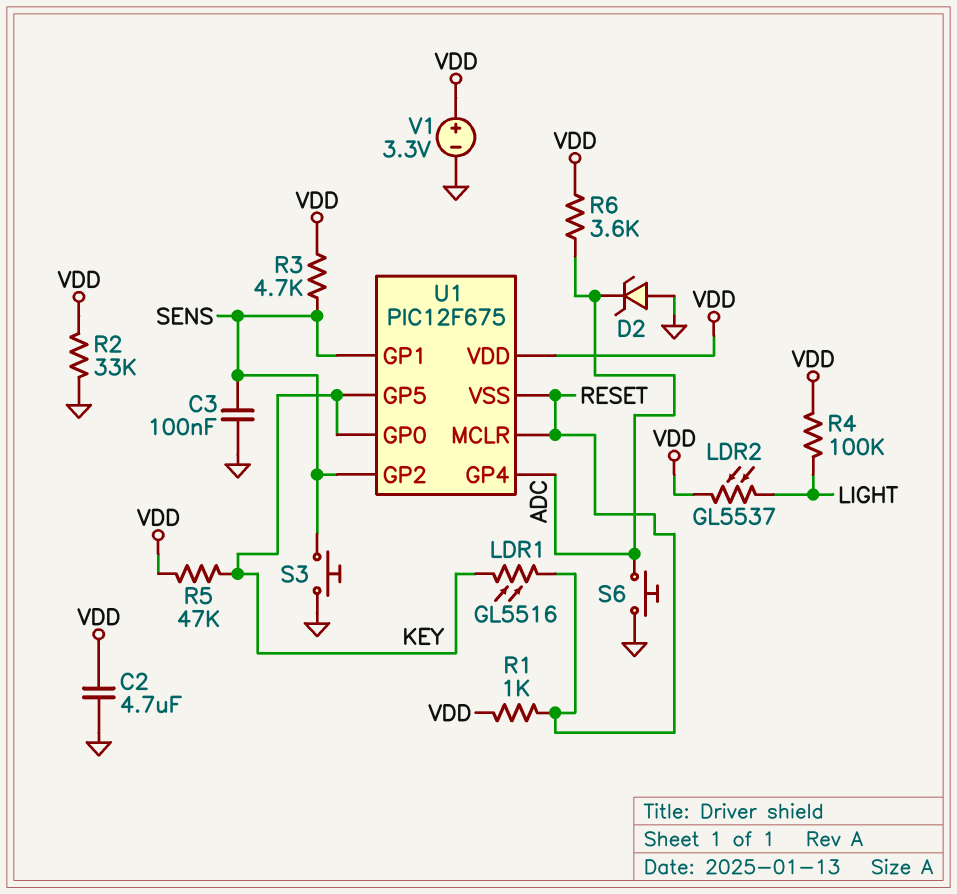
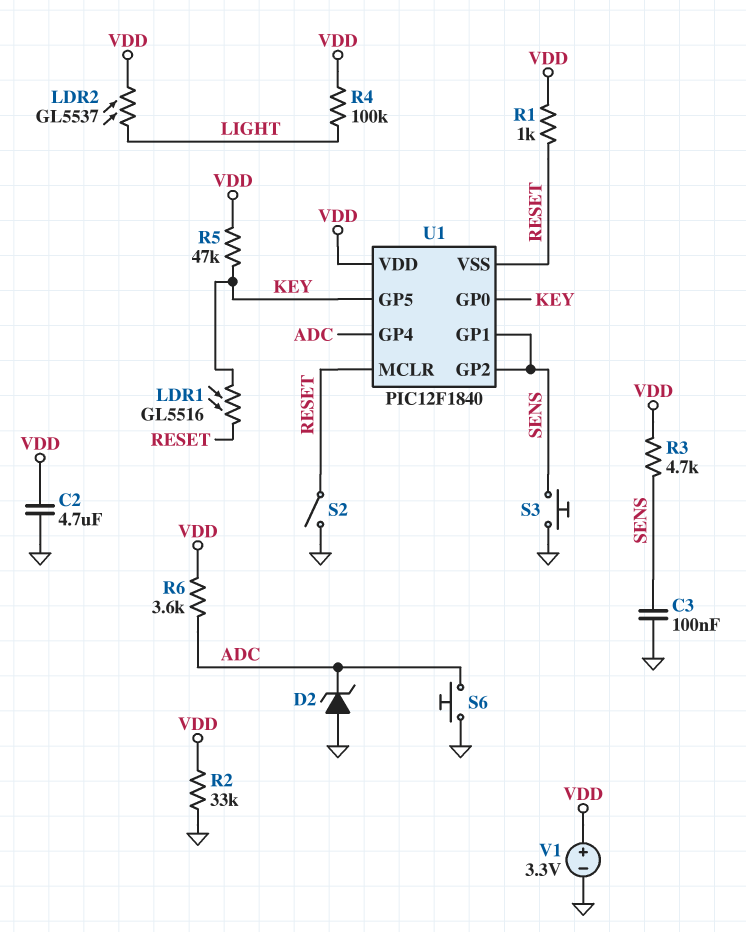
S2: none -> switch (GND, RESET)
U1: PIC12F675 -> PIC12F1840

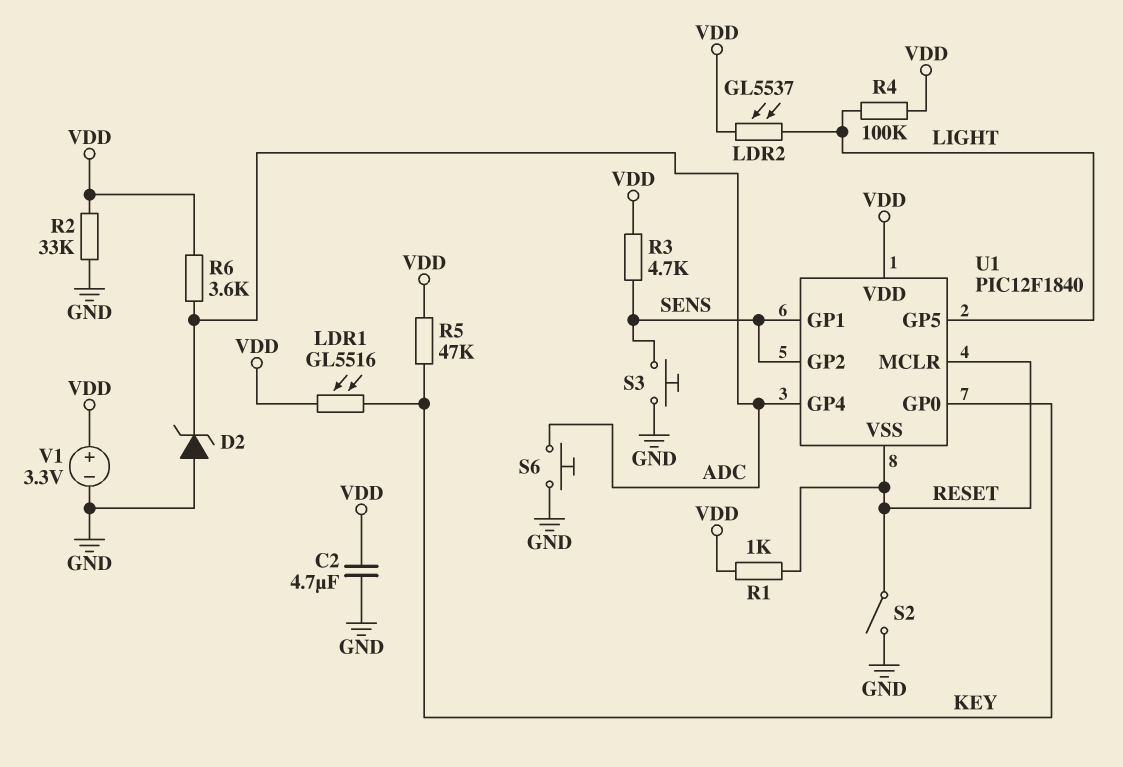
C3: 100nF (GND, SENS) -> none
LDR1: GL5516 (KEY, RESET) -> GL5516 (KEY, VDD)
U1 pin GP5: KEY -> LIGHT

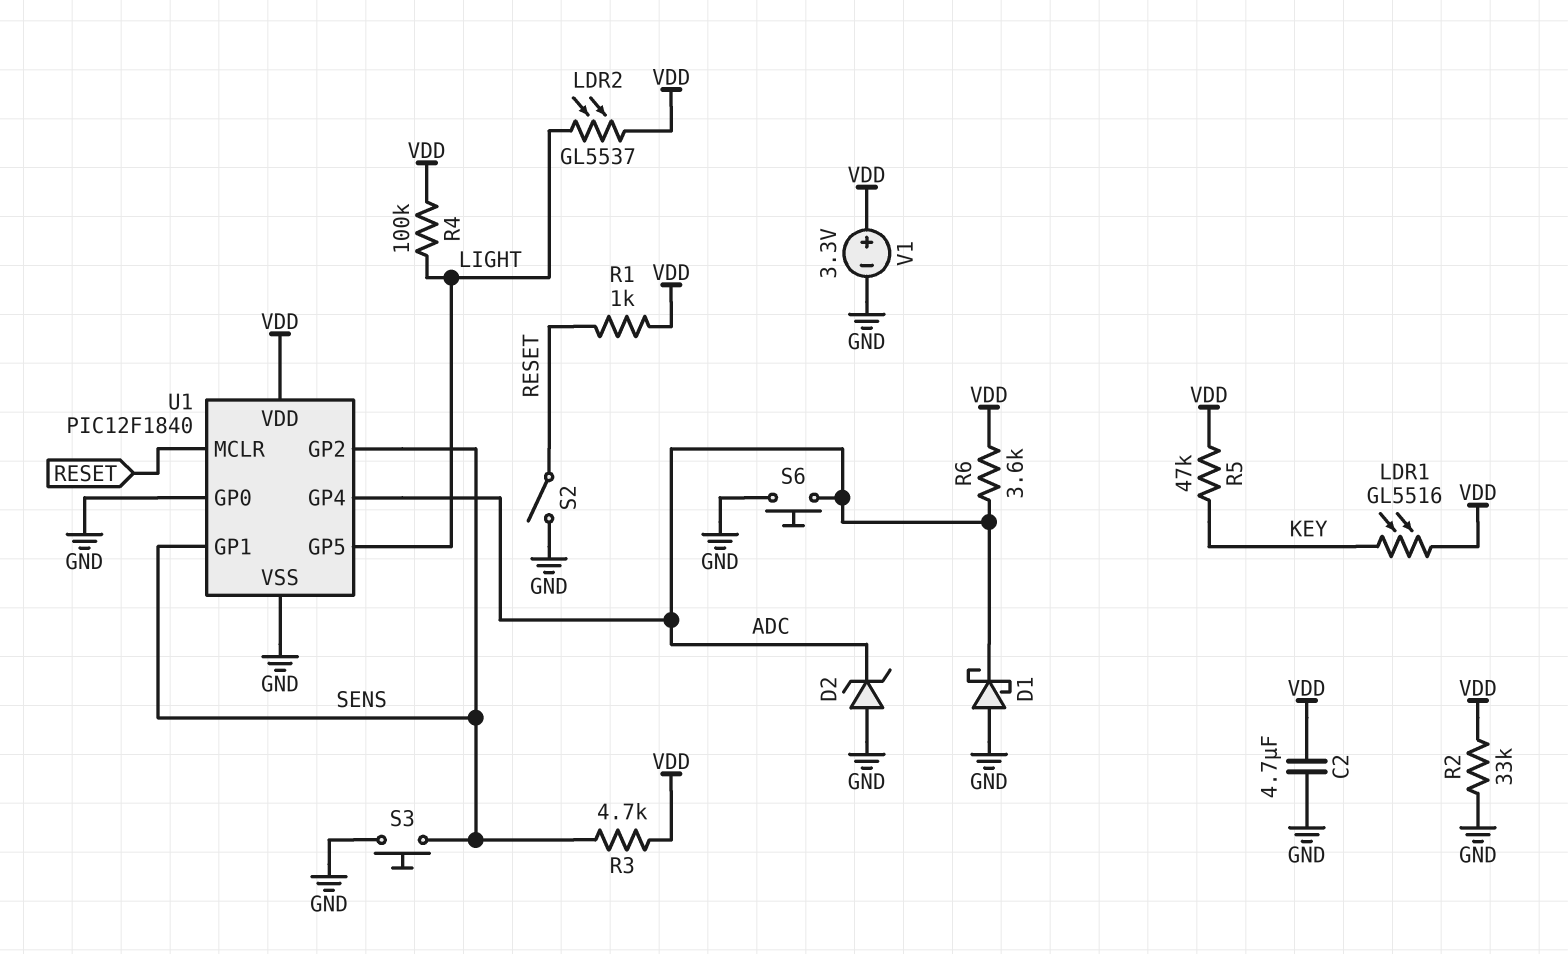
D1: none -> schottky (A GND, K ADC)
U1 pin GP0: KEY -> GND
U1 pin VSS: RESET -> GND

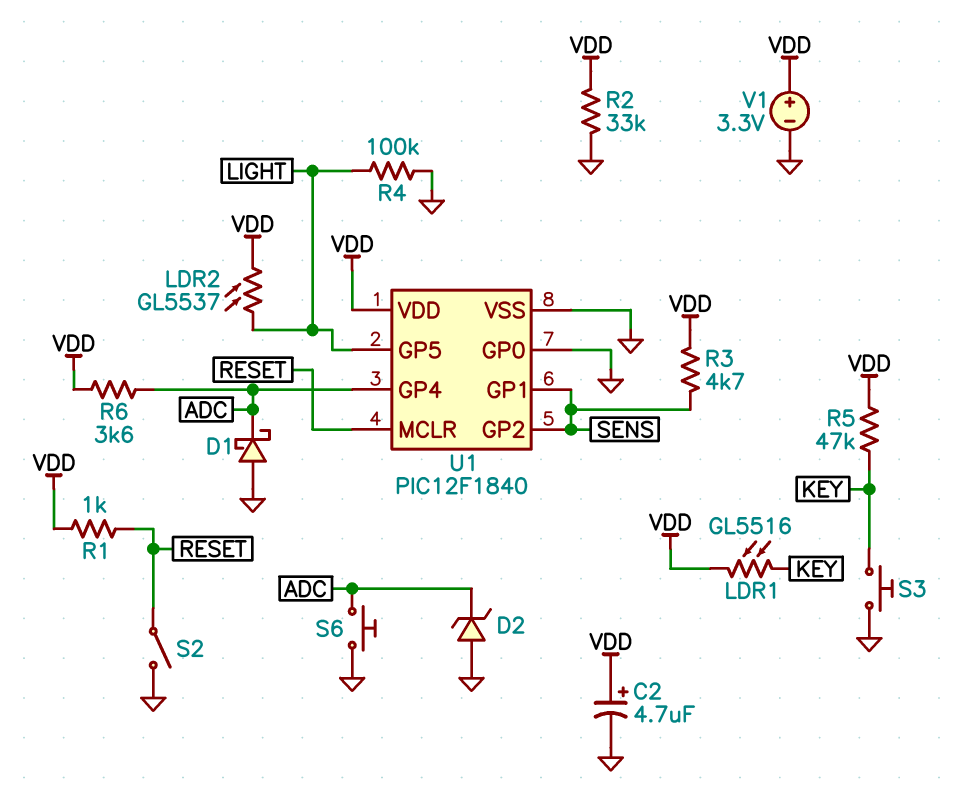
C2: 4.7uF (GND, VDD) -> 4.7uF (plus VDD, minus GND)
R4: 100k (LIGHT, VDD) -> 100k (GND, LIGHT)
S3: button (GND, SENS) -> button (GND, KEY)

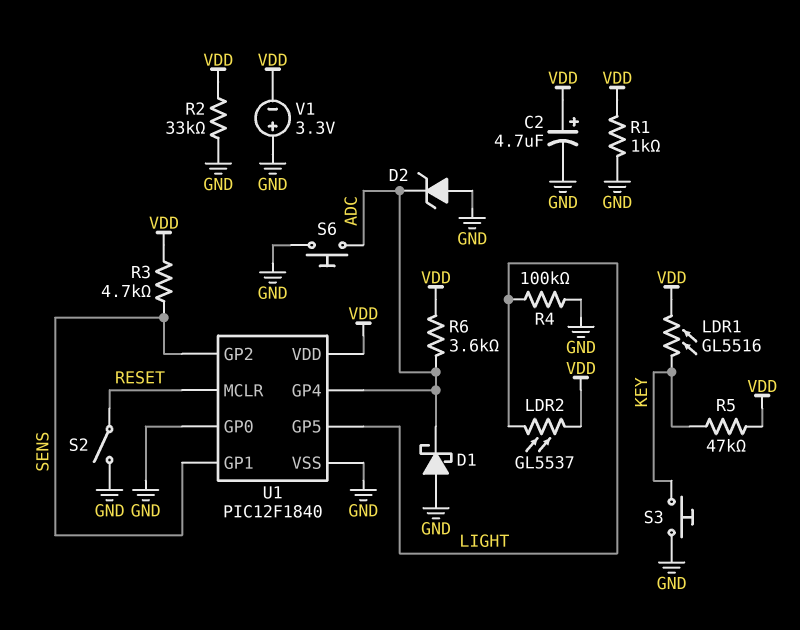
R1: 1k (RESET, VDD) -> 1k (GND, VDD)
V1: 3.3V (plus VDD, minus GND) -> 3.3V (plus GND, minus VDD)

